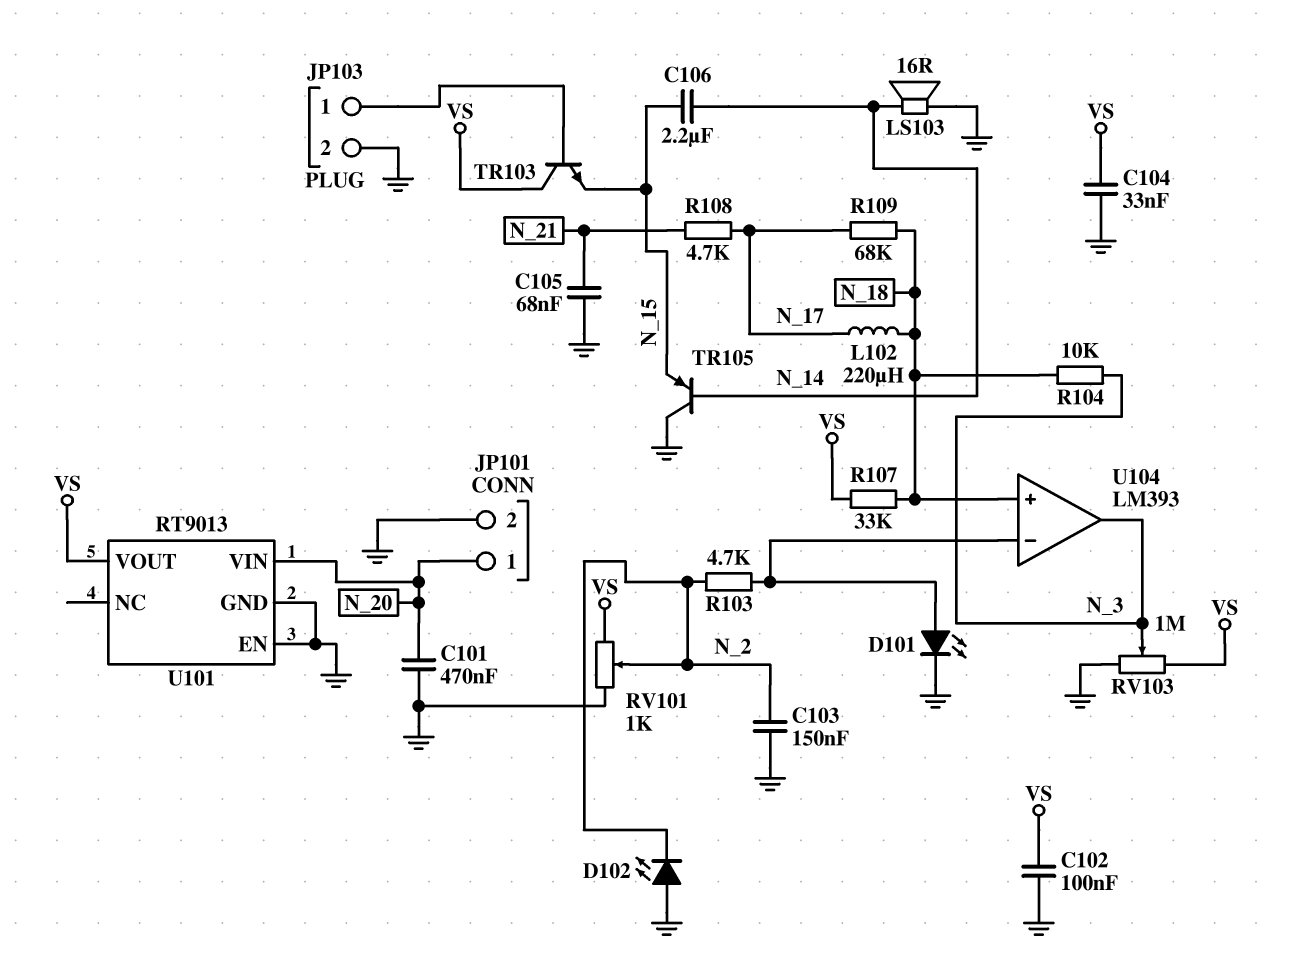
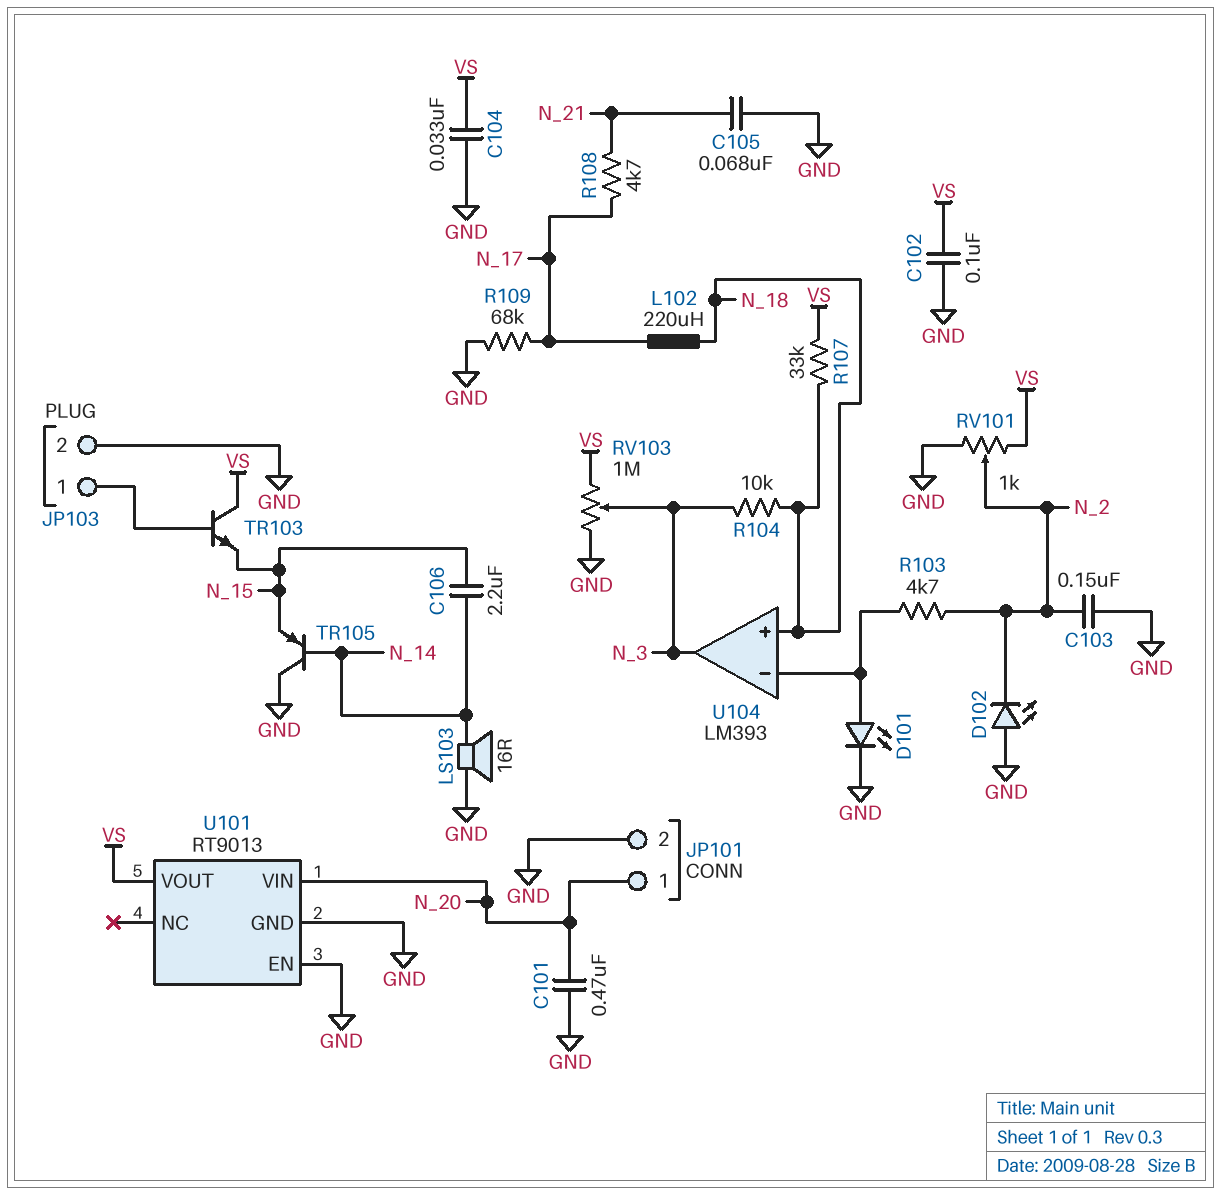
R109: 68k (N_17, N_18) -> 68k (GND, N_17)

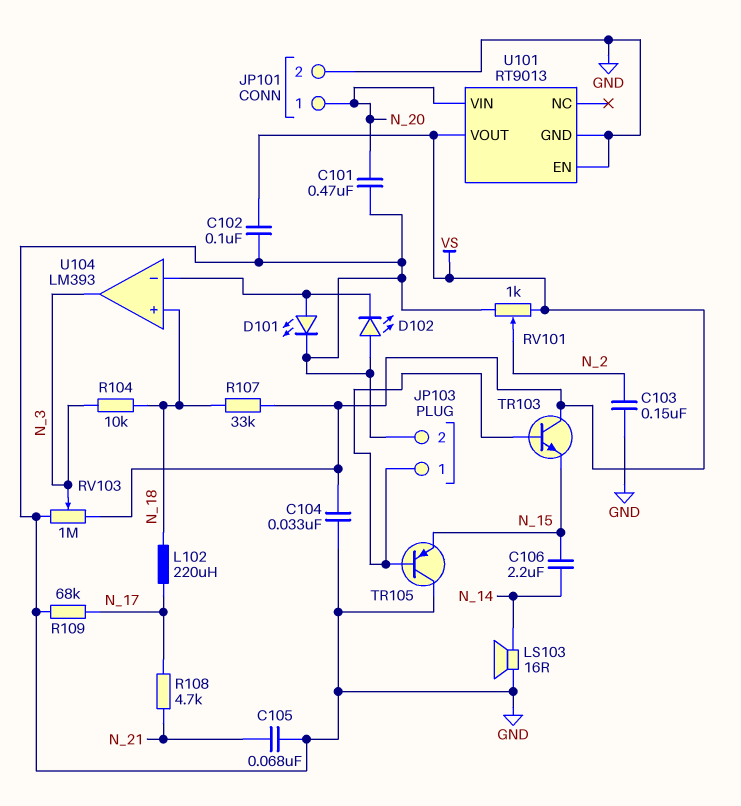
D102: LED (A GND, K N_2) -> LED (A GND, K U104/in-)
R103: 4.7k (N_2, U104/in-) -> none
TR105: PNP (B N_14, C GND, E N_15) -> PNP (B JP103/1, C GND, E N_15)

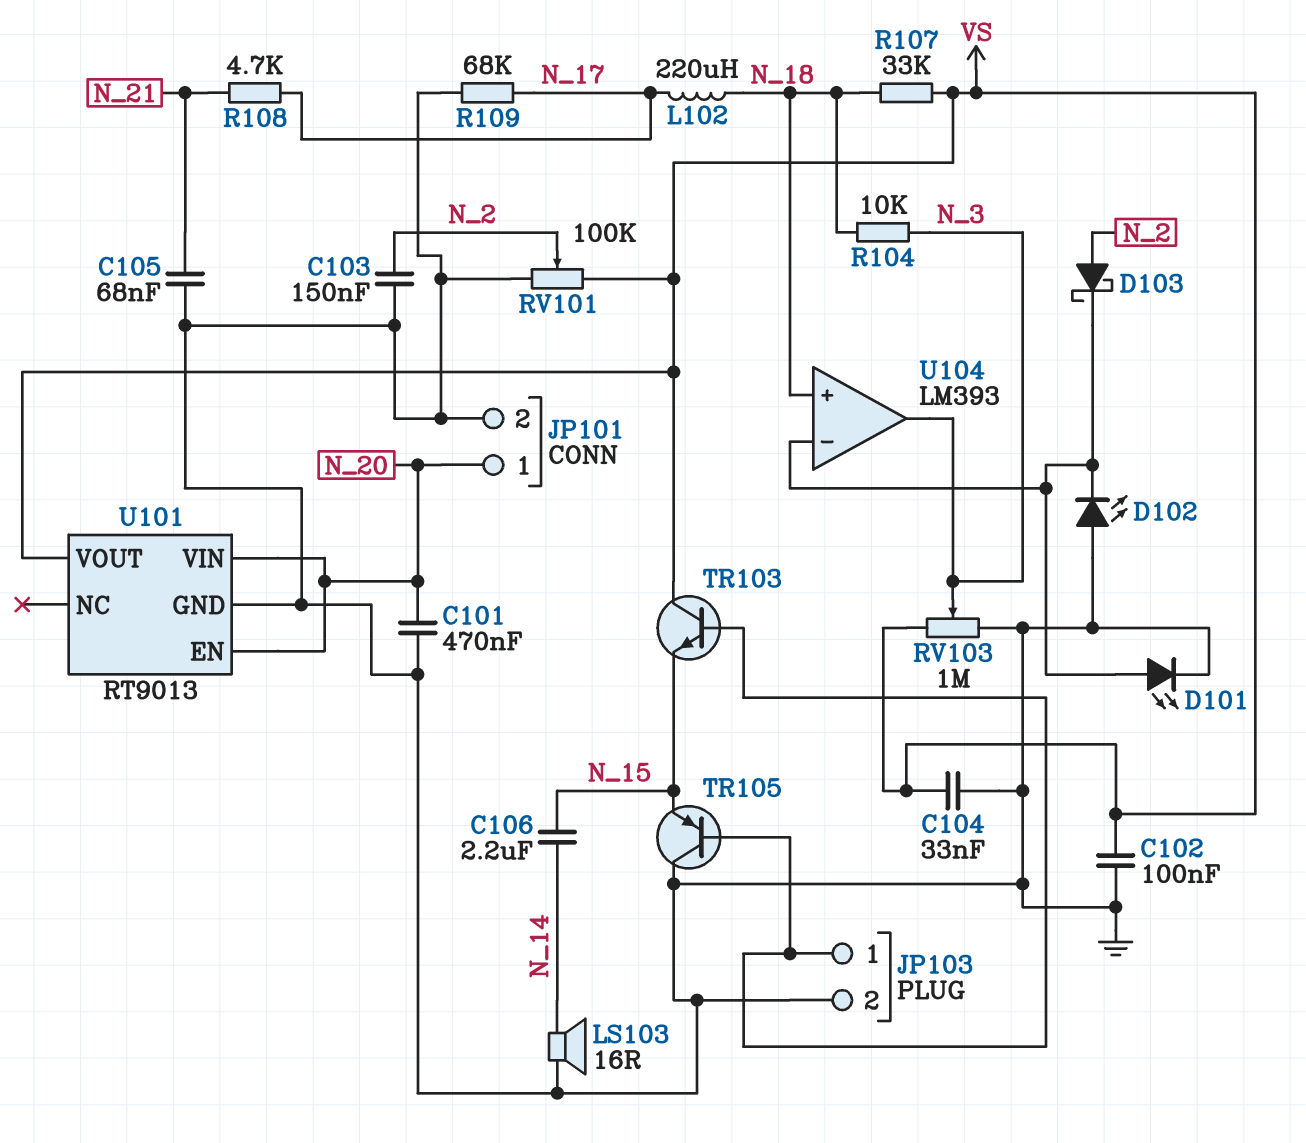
D103: none -> schottky (A N_2, K U104/in-)
RV101: 1k (GND, VS, wiper N_2) -> 100k (GND, VS, wiper N_2)
U101 pin EN: GND -> N_20

